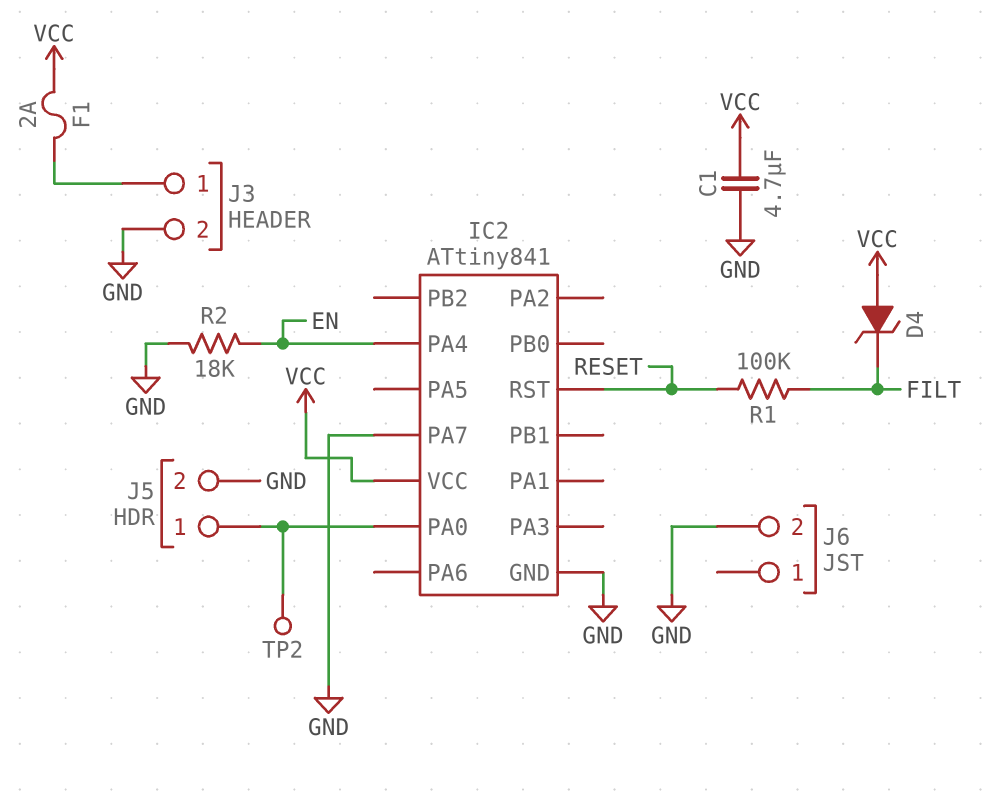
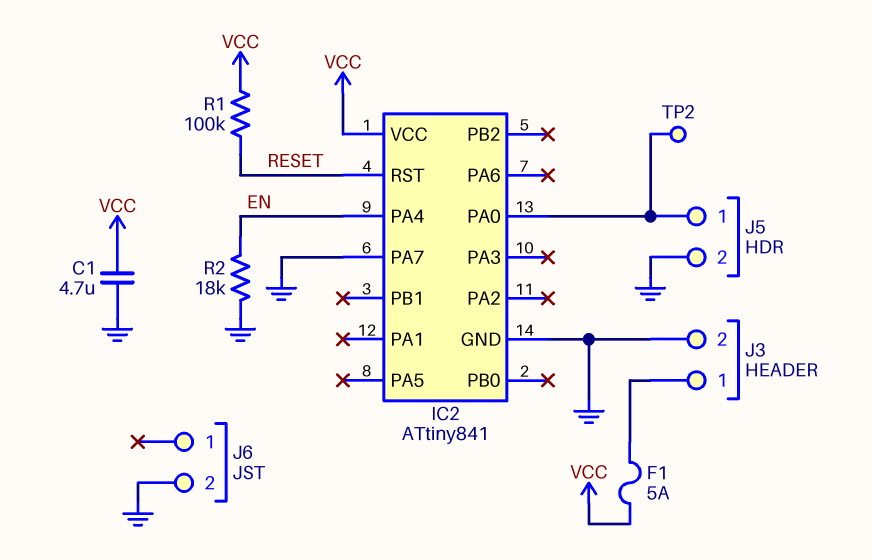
D4: zener (A VCC, K FILT) -> none
F1: 2A (J3/1, VCC) -> 5A (J3/1, VCC)
R1: 100k (FILT, RESET) -> 100k (RESET, VCC)

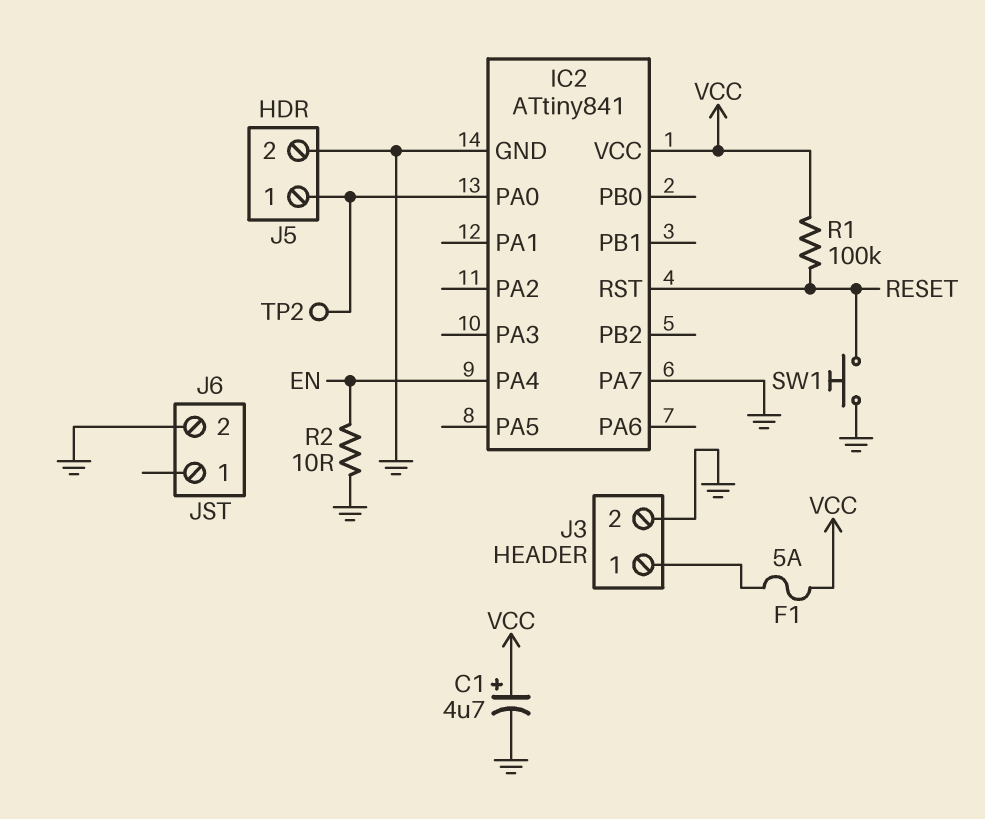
C1: 4.7uF (GND, VCC) -> 4.7uF (plus VCC, minus GND)
R2: 18k (EN, GND) -> 10 (EN, GND)
SW1: none -> button (GND, RESET)

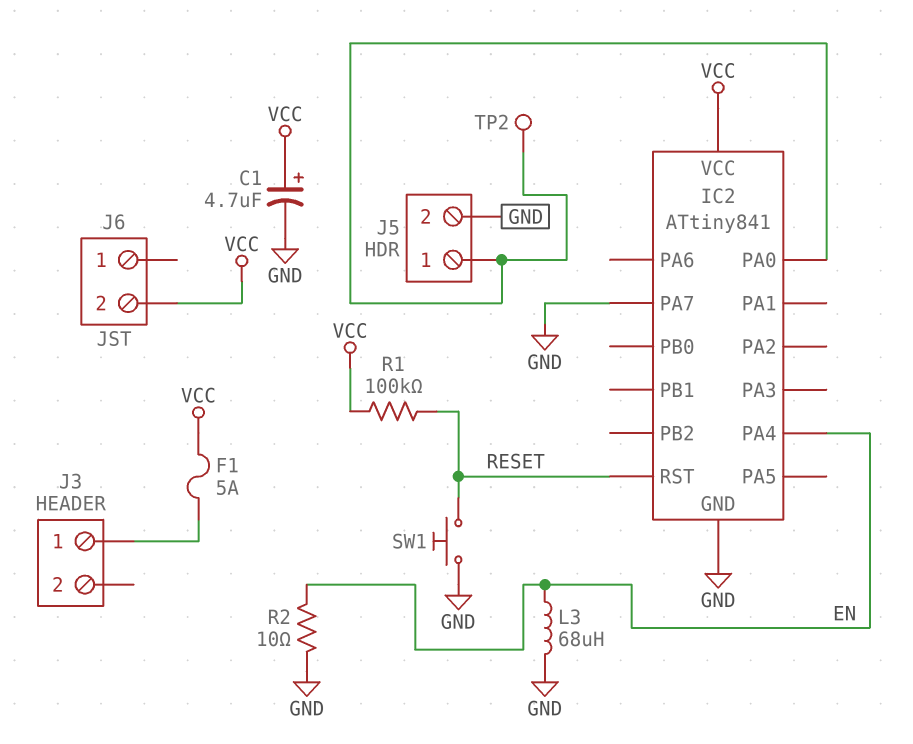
J3 pin 2: GND -> none
J6 pin 2: GND -> VCC
L3: none -> 68uH (EN, GND)

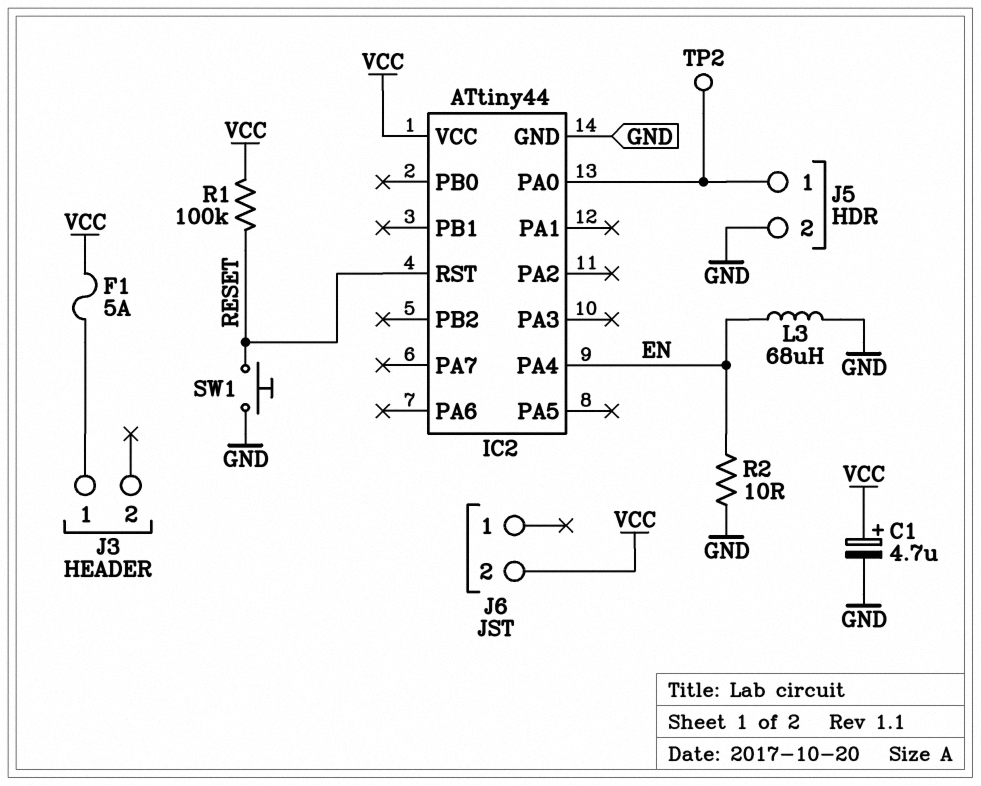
IC2: ATtiny841 -> ATtiny44
IC2 pin PA7: GND -> none

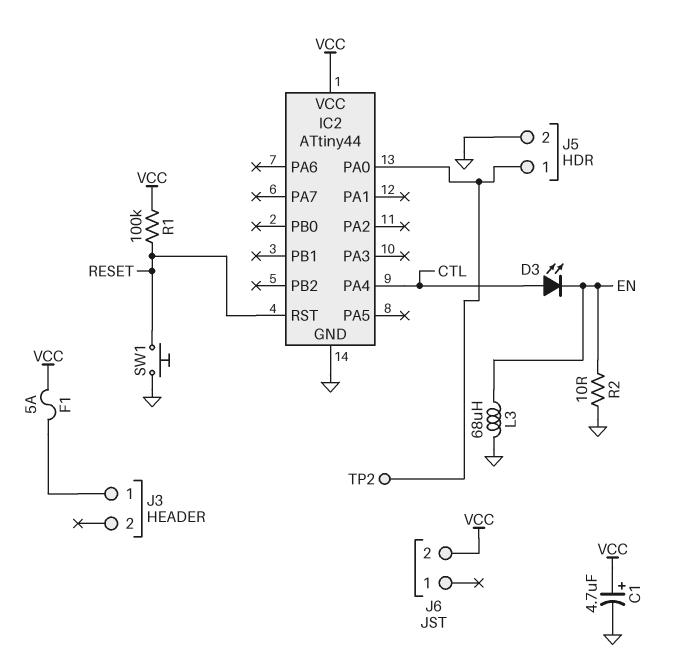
D3: none -> LED (A CTL, K EN)
IC2 pin PA4: EN -> CTL

